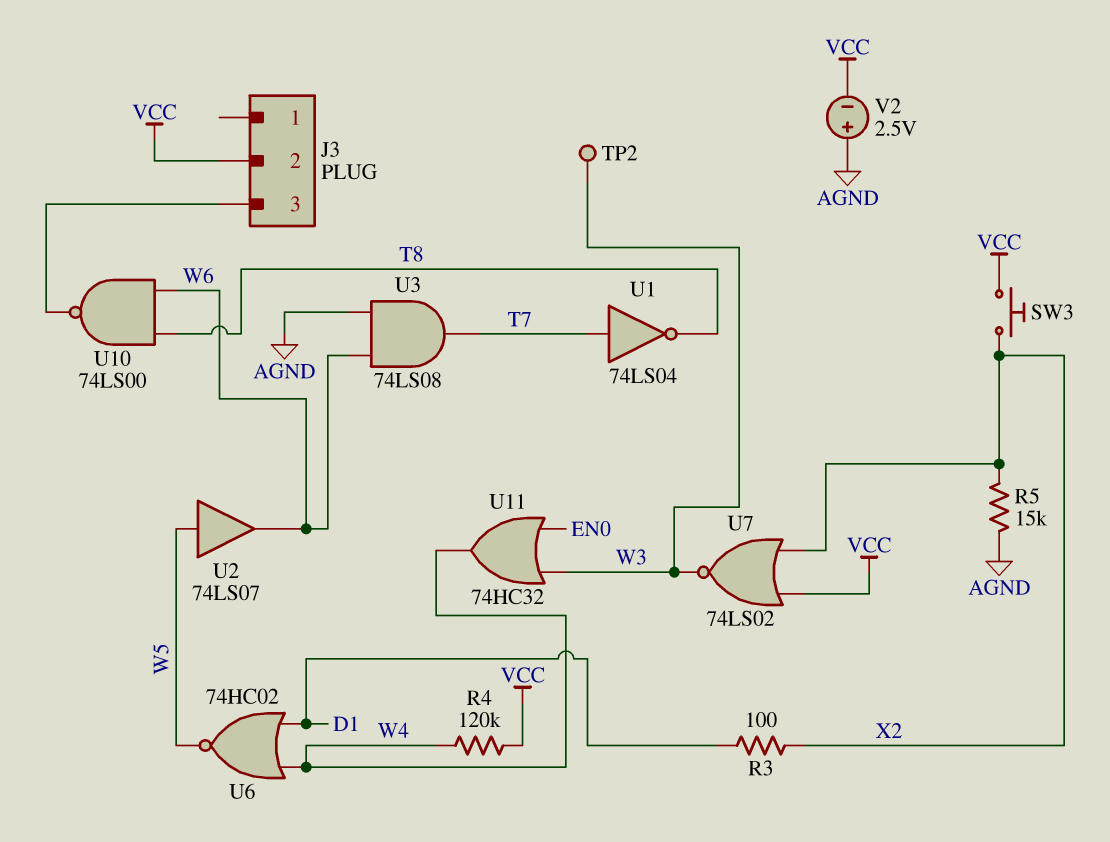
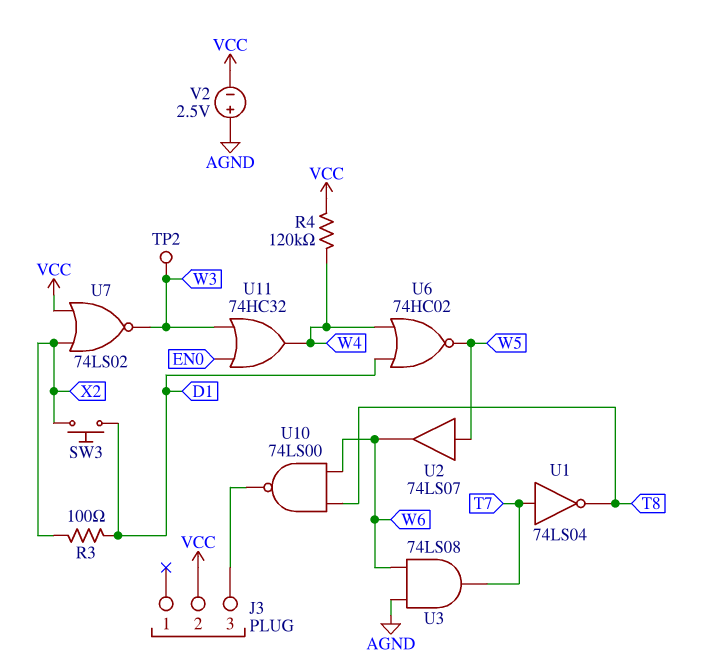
R5: 15k (AGND, X2) -> none
SW3: button (VCC, X2) -> button (D1, X2)

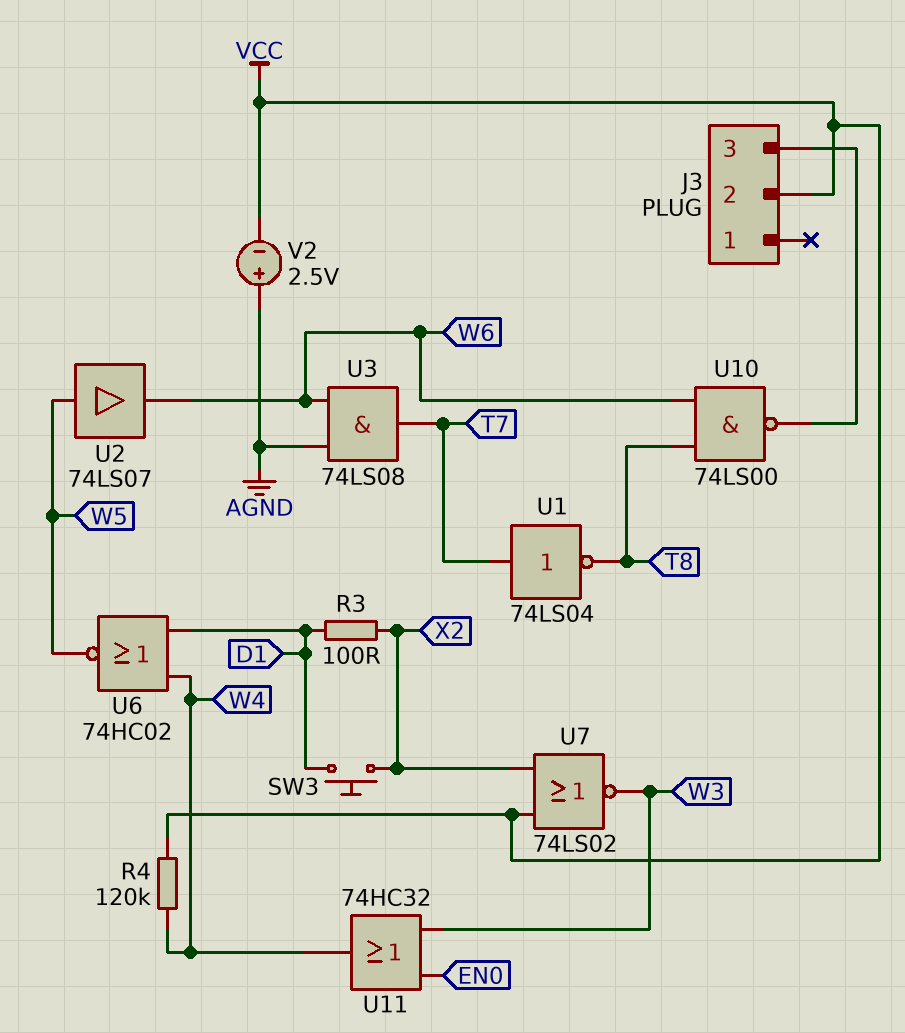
TP2: test point (W3) -> none

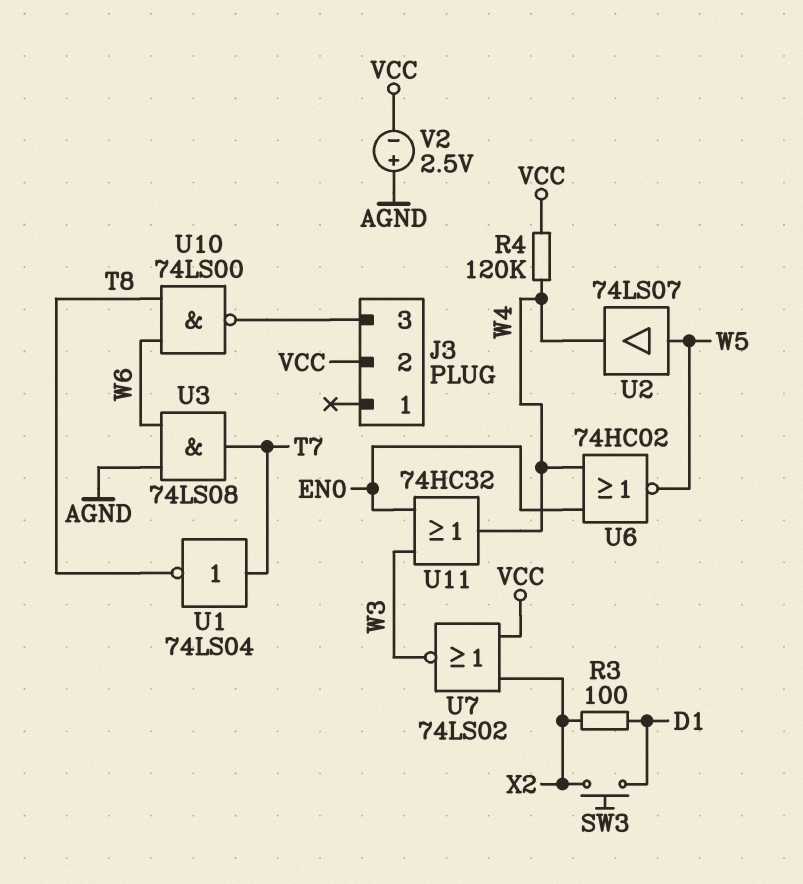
U2: buffer 74LS07 (in W5, out W6) -> buffer 74LS07 (in W5, out W4)
U6: NOR 74HC02 (in D1, in W4, out W5) -> NOR 74HC02 (in EN0, in W4, out W5)

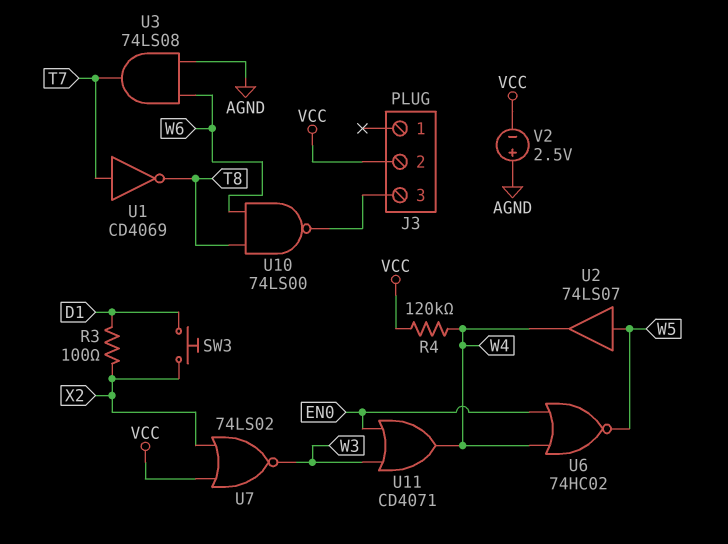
U1: NOT 74LS04 (in T7, out T8) -> NOT CD4069 (in T7, out T8)
U11: OR 74HC32 (in EN0, in W3, out W4) -> OR CD4071 (in EN0, in W3, out W4)

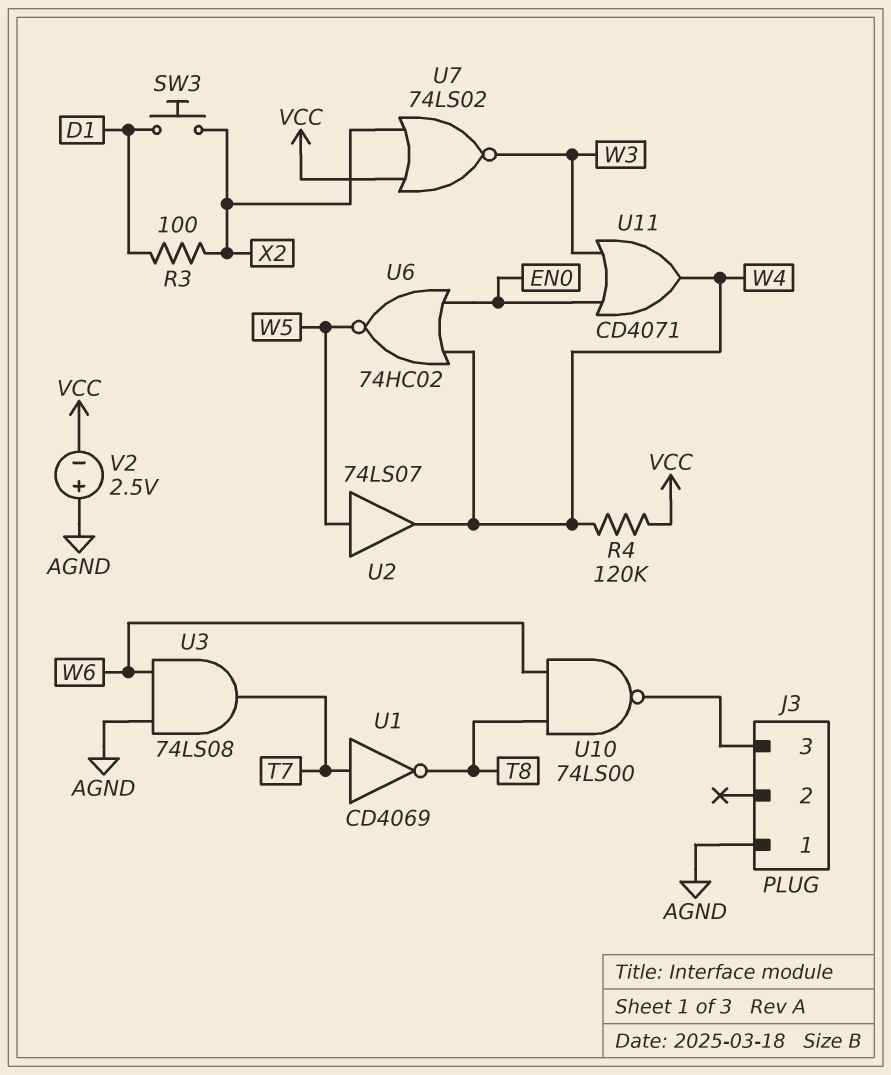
J3 pin 1: none -> AGND
J3 pin 2: VCC -> none

